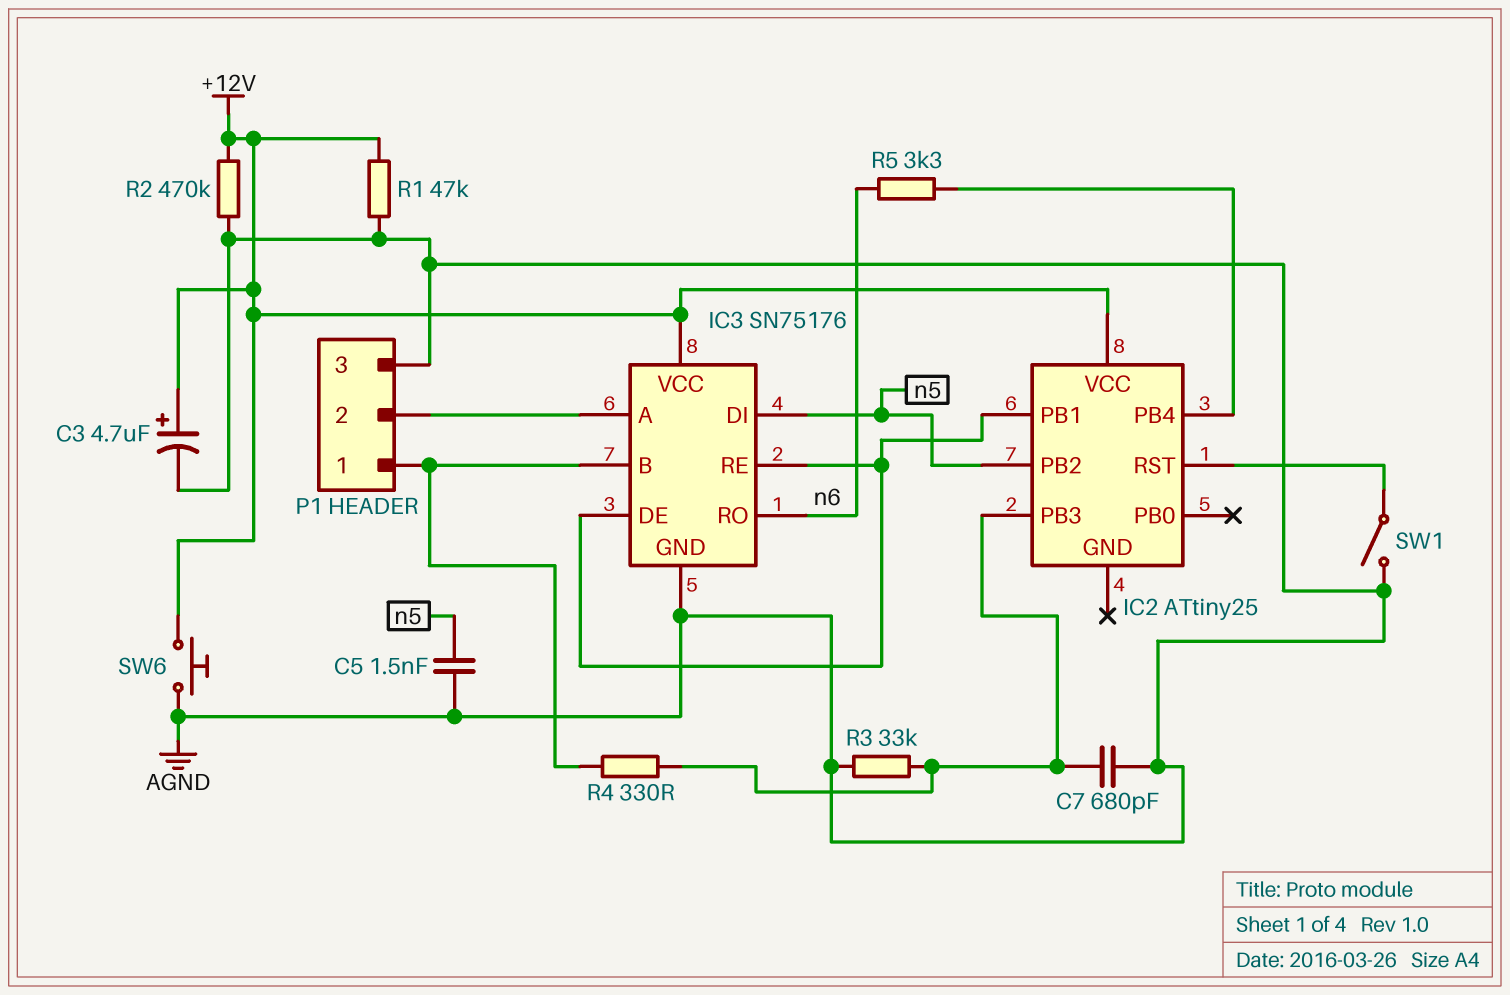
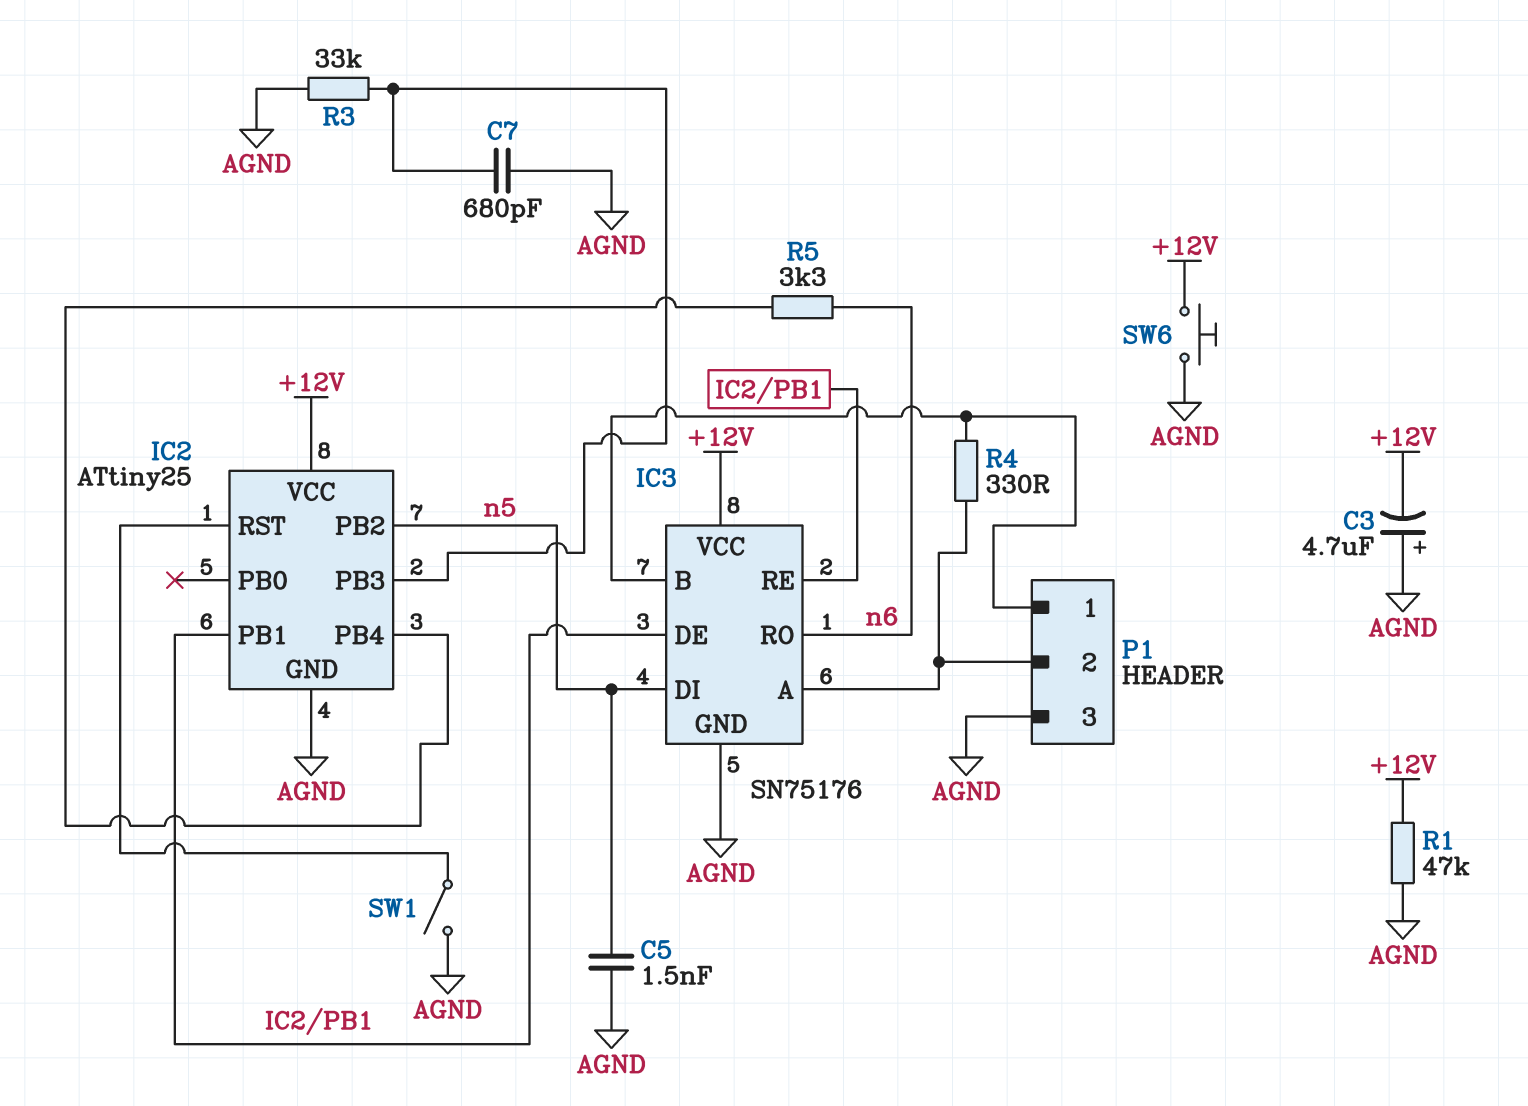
C3: 4.7uF (plus +12V, minus AGND) -> 4.7uF (plus AGND, minus +12V)
IC2 pin GND: none -> AGND
R2: 470k (+12V, AGND) -> none
R4: 330 (IC2/PB3, IC3/B) -> 330 (IC3/A, IC3/B)

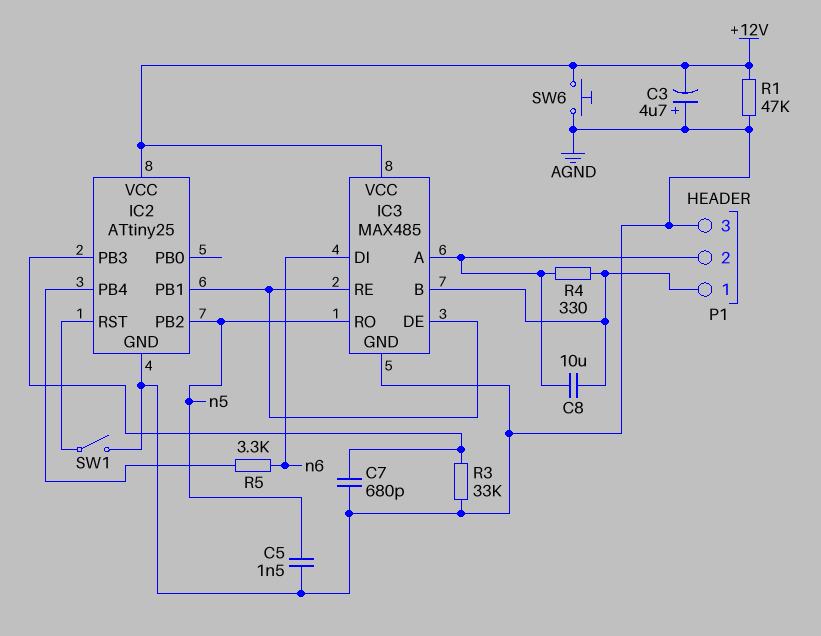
C8: none -> 10uF (IC3/A, IC3/B)
IC3: SN75176 -> MAX485
IC3 pin DI: n5 -> n6
IC3 pin RO: n6 -> n5

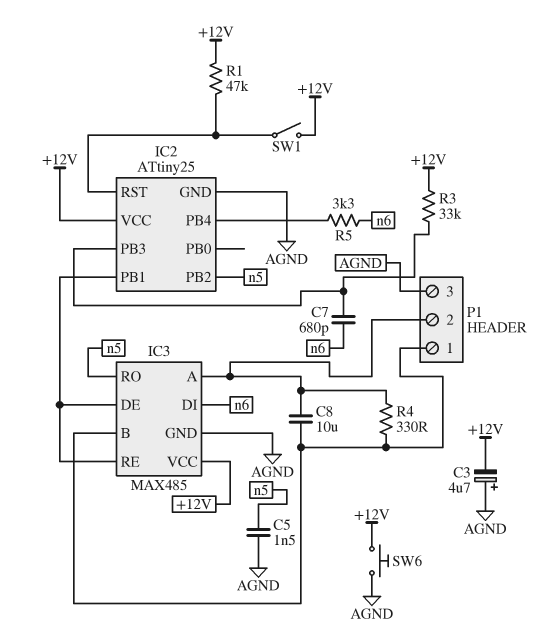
C7: 680pF (AGND, IC2/PB3) -> 680pF (IC2/PB3, n6)
R1: 47k (+12V, AGND) -> 47k (+12V, IC2/RST)
R3: 33k (AGND, IC2/PB3) -> 33k (+12V, IC2/PB3)
SW1: switch (AGND, IC2/RST) -> switch (+12V, IC2/RST)

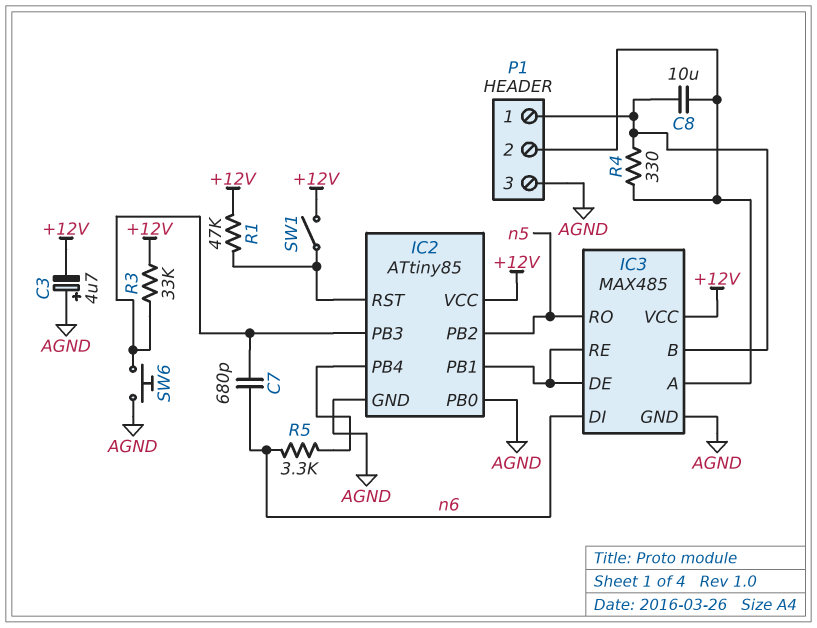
C5: 1.5nF (AGND, n5) -> none
IC2: ATtiny25 -> ATtiny85
IC2 pin PB0: none -> AGND
SW6: button (+12V, AGND) -> button (AGND, IC2/PB3)

